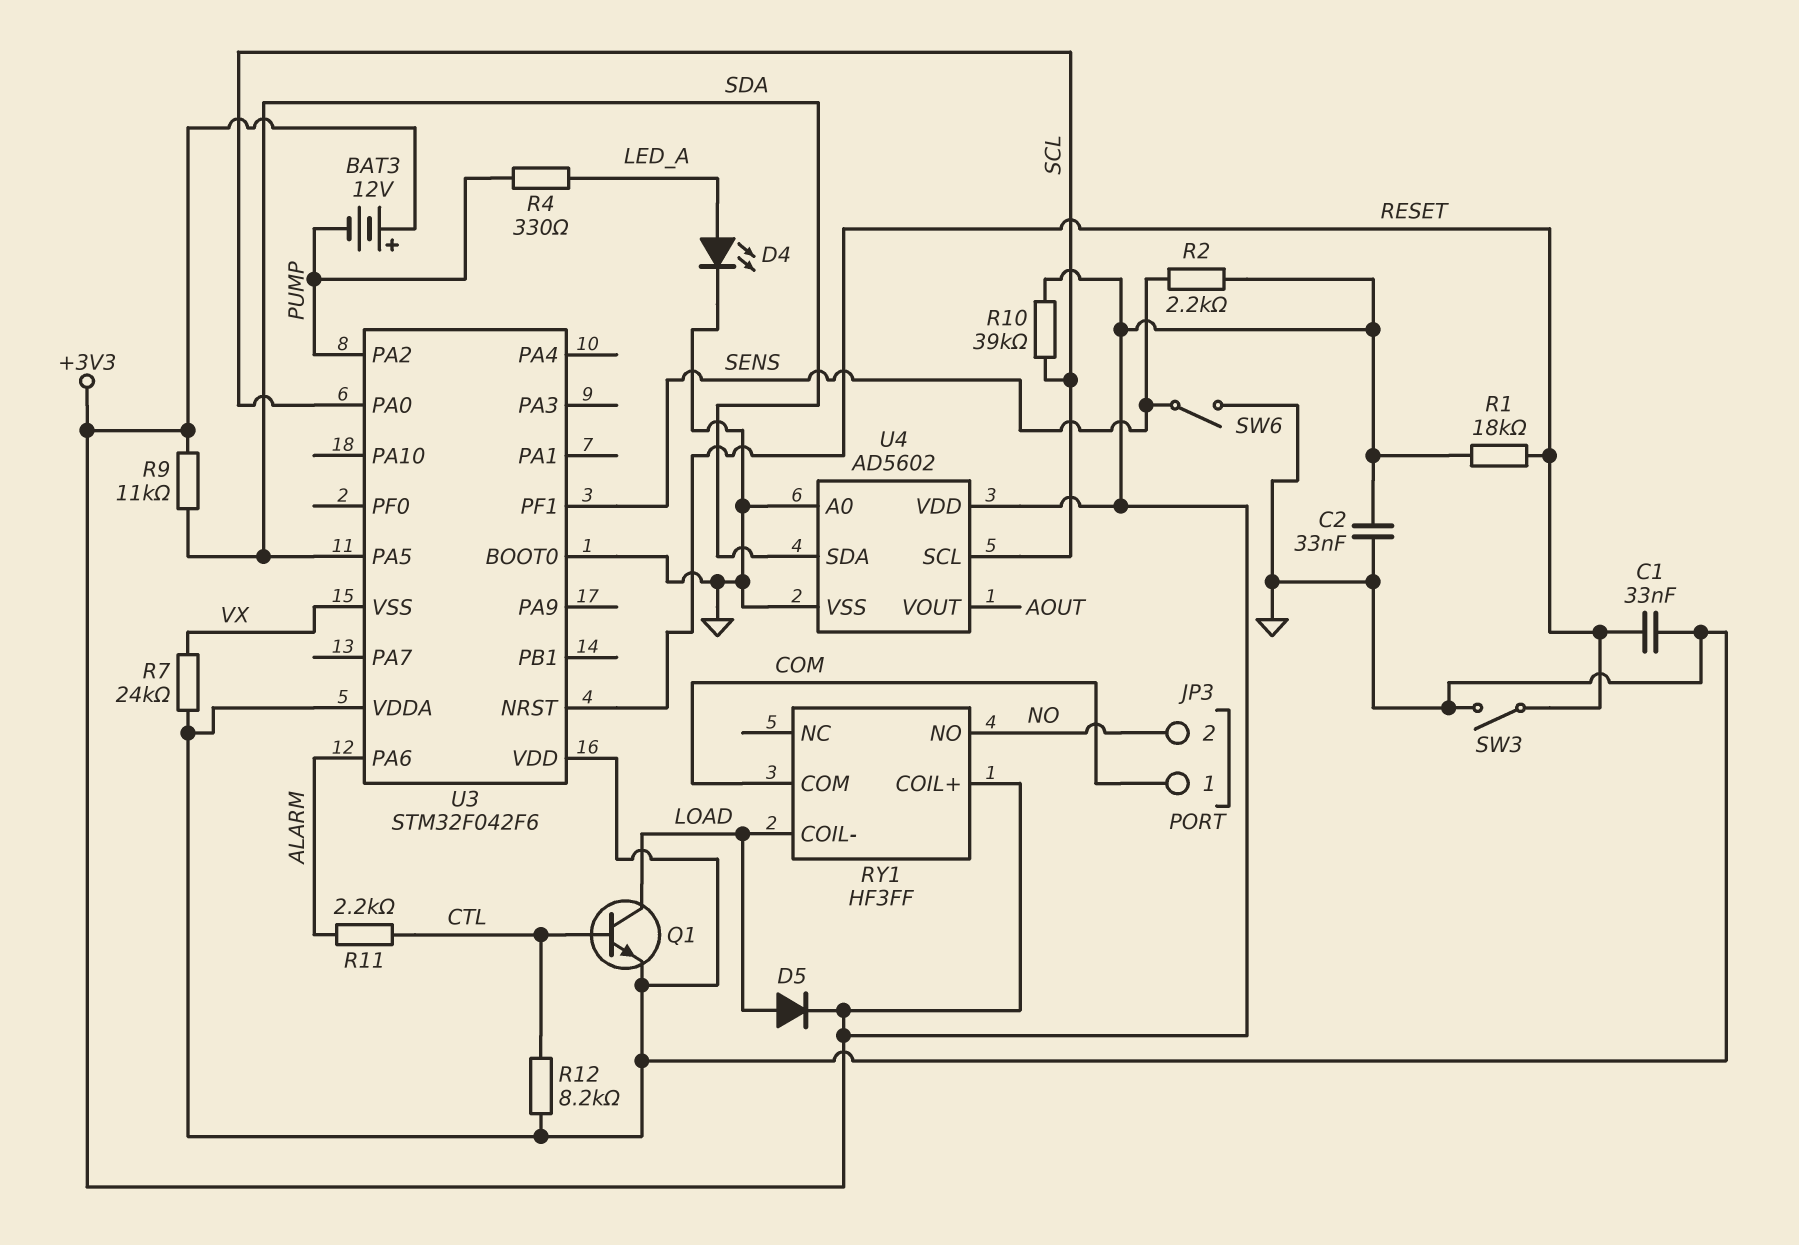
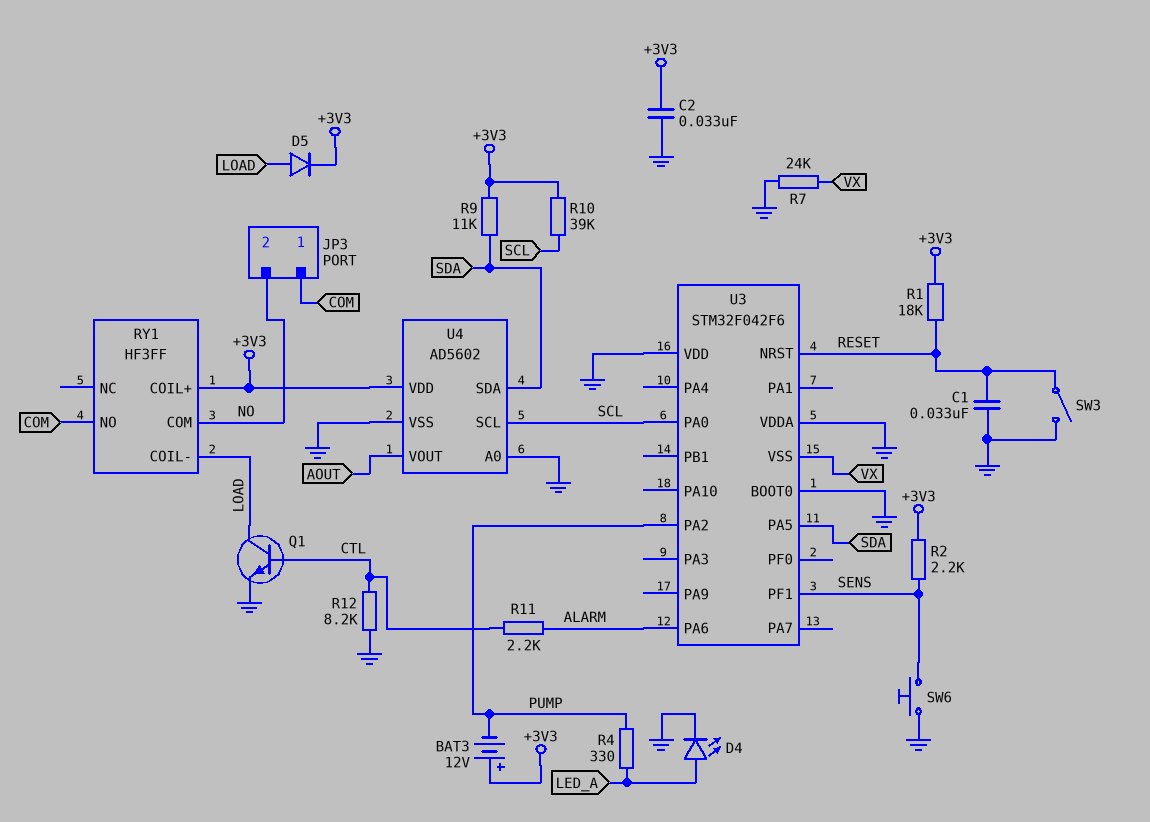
RY1 pin COM: COM -> NO
RY1 pin NO: NO -> COM
SW6: switch (GND, SENS) -> button (GND, SENS)

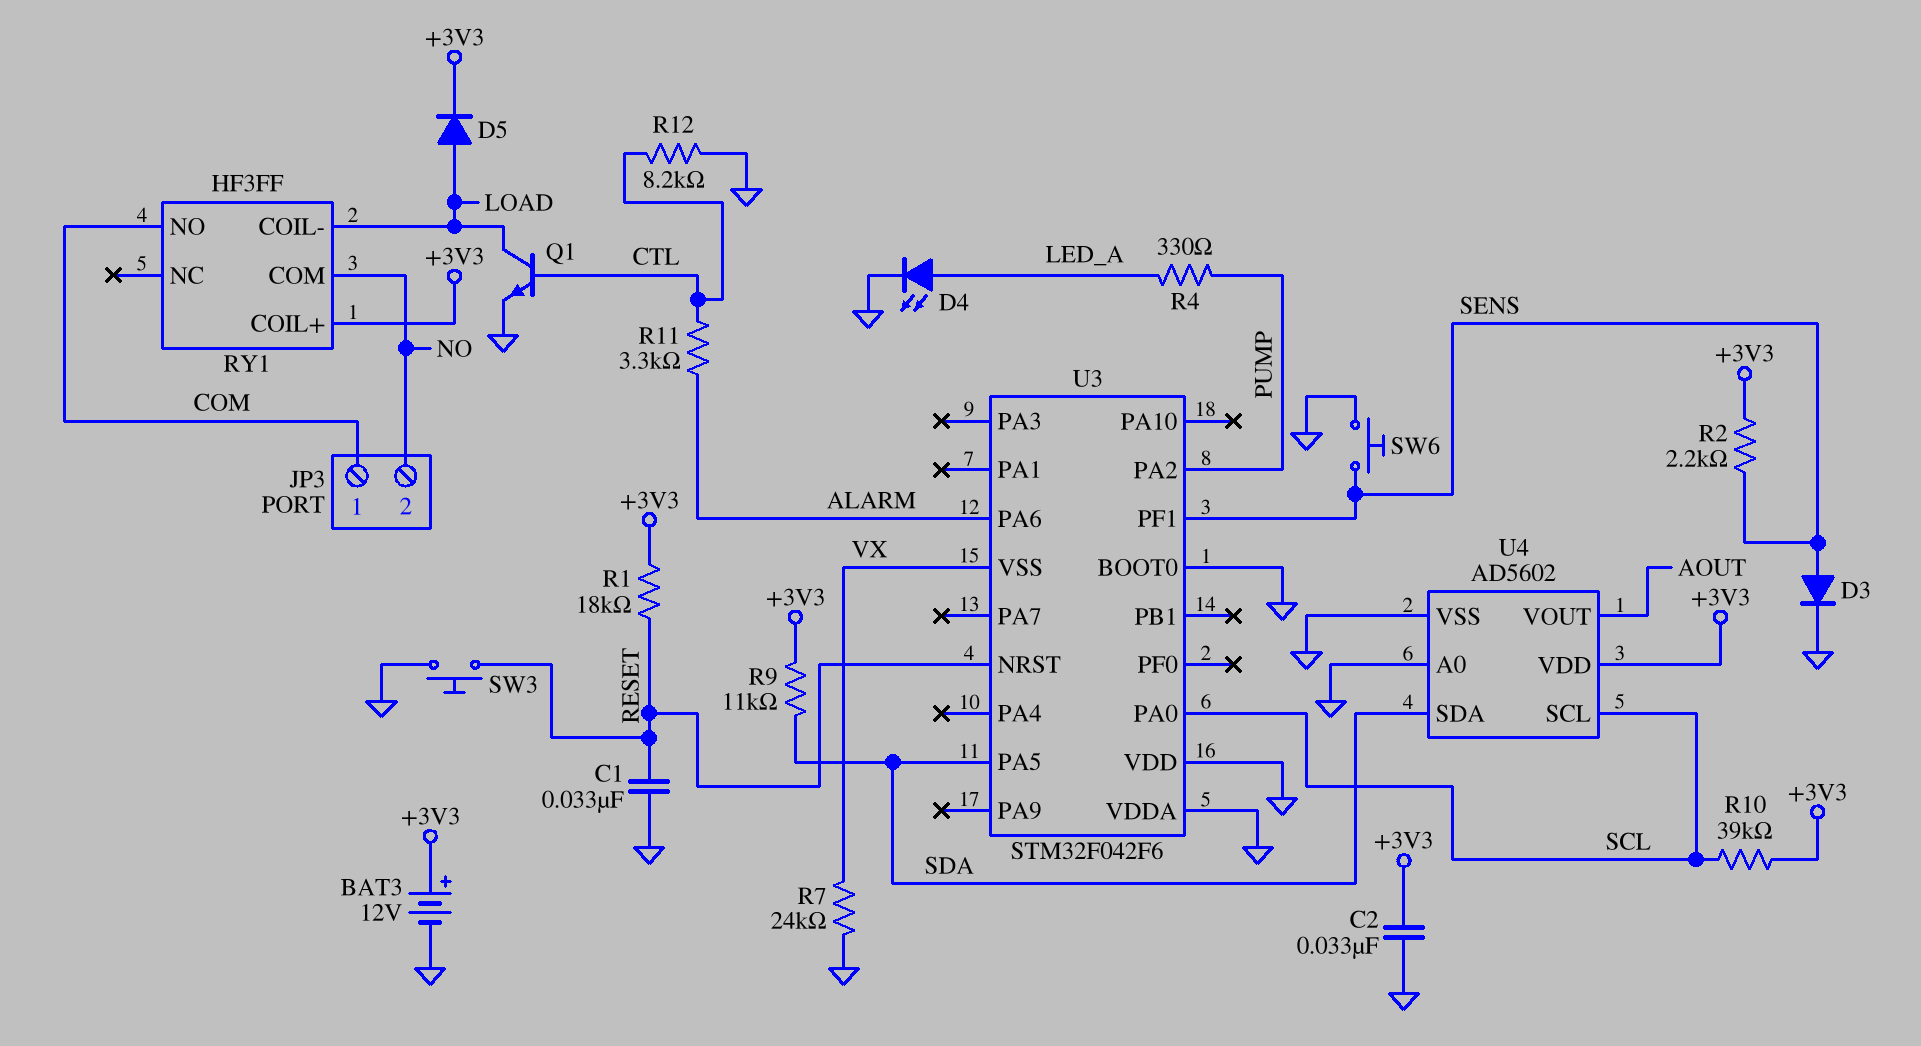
BAT3: 12V (plus +3V3, minus PUMP) -> 12V (plus +3V3, minus GND)
D3: none -> diode (A SENS, K GND)
R11: 2.2k (ALARM, CTL) -> 3.3k (ALARM, CTL)
SW3: switch (GND, RESET) -> button (GND, RESET)

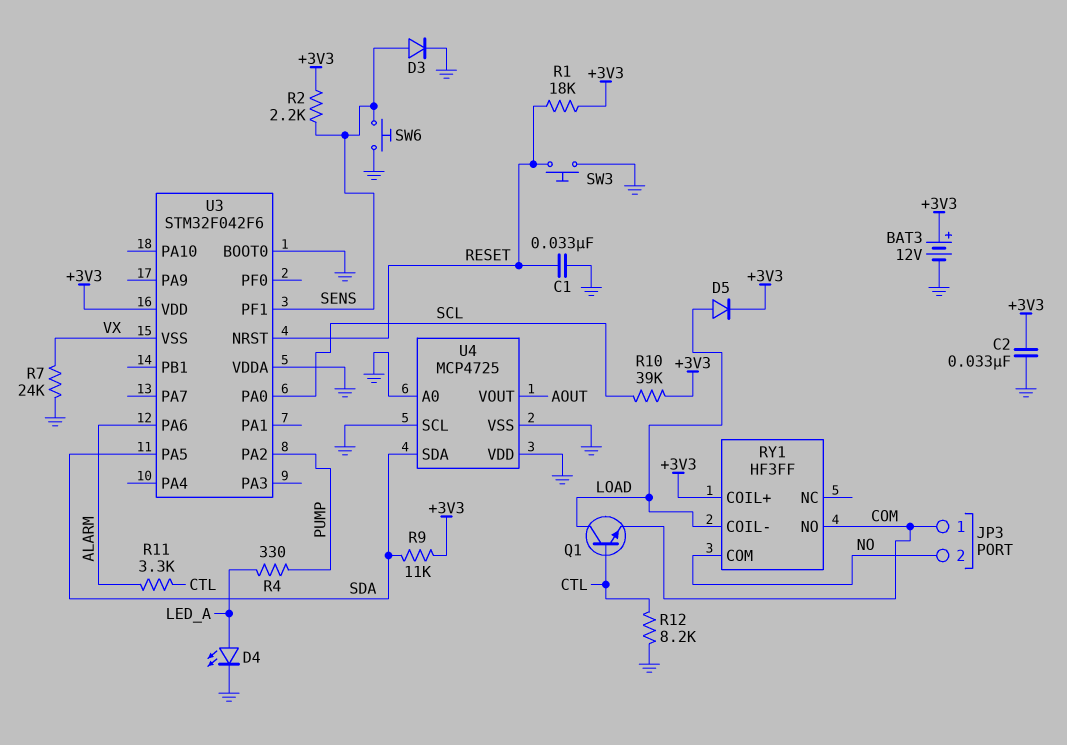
Q1: NPN (B CTL, C LOAD, E GND) -> NPN (B CTL, C LOAD, E COM)
U3 pin VDD: GND -> +3V3
U4: AD5602 -> MCP4725
U4 pin SCL: SCL -> GND
U4 pin VDD: +3V3 -> GND

